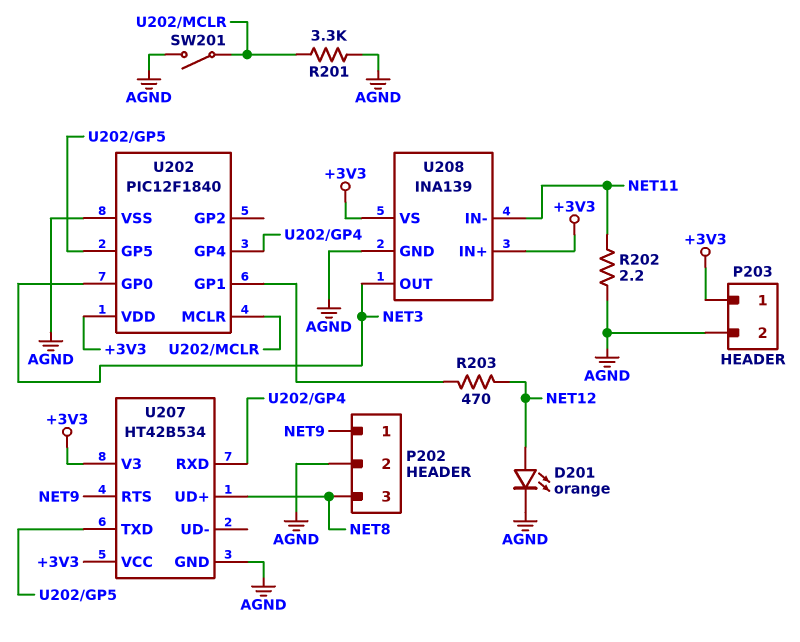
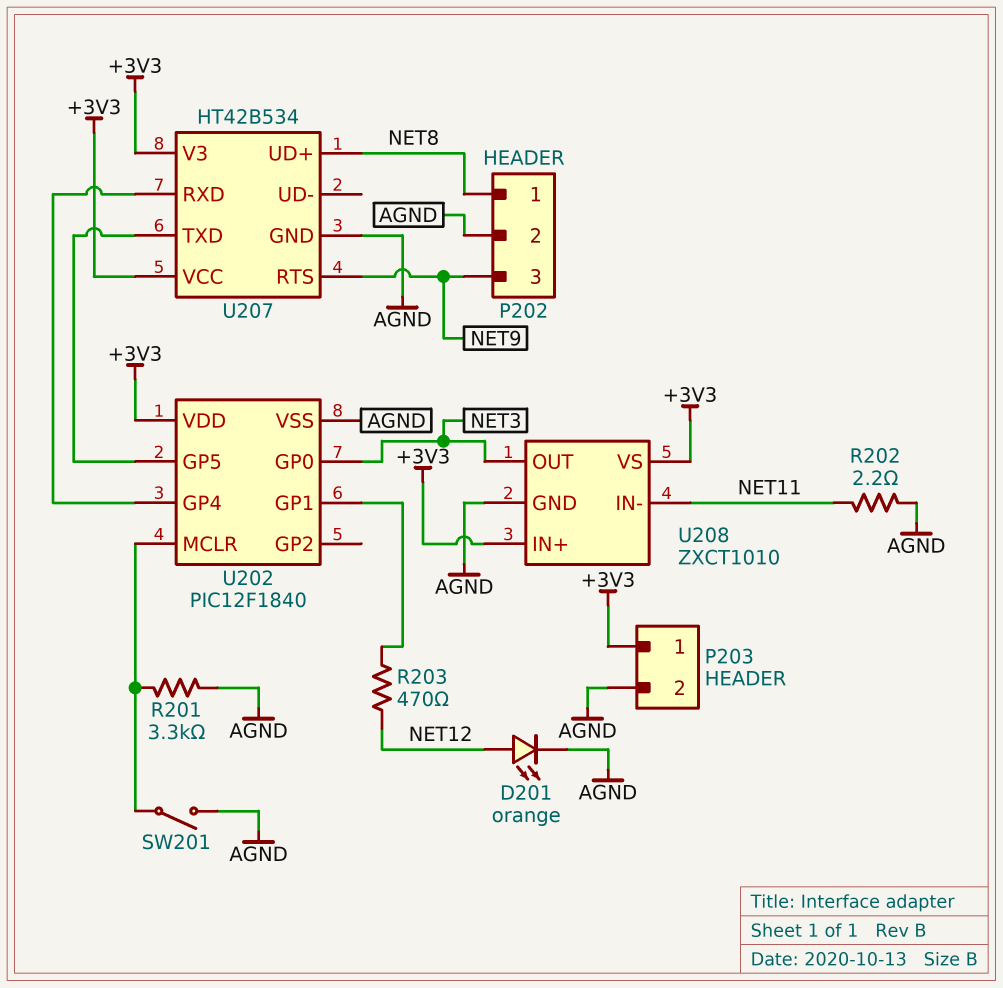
P202 pin 1: NET9 -> NET8
P202 pin 3: NET8 -> NET9
U208: INA139 -> ZXCT1010

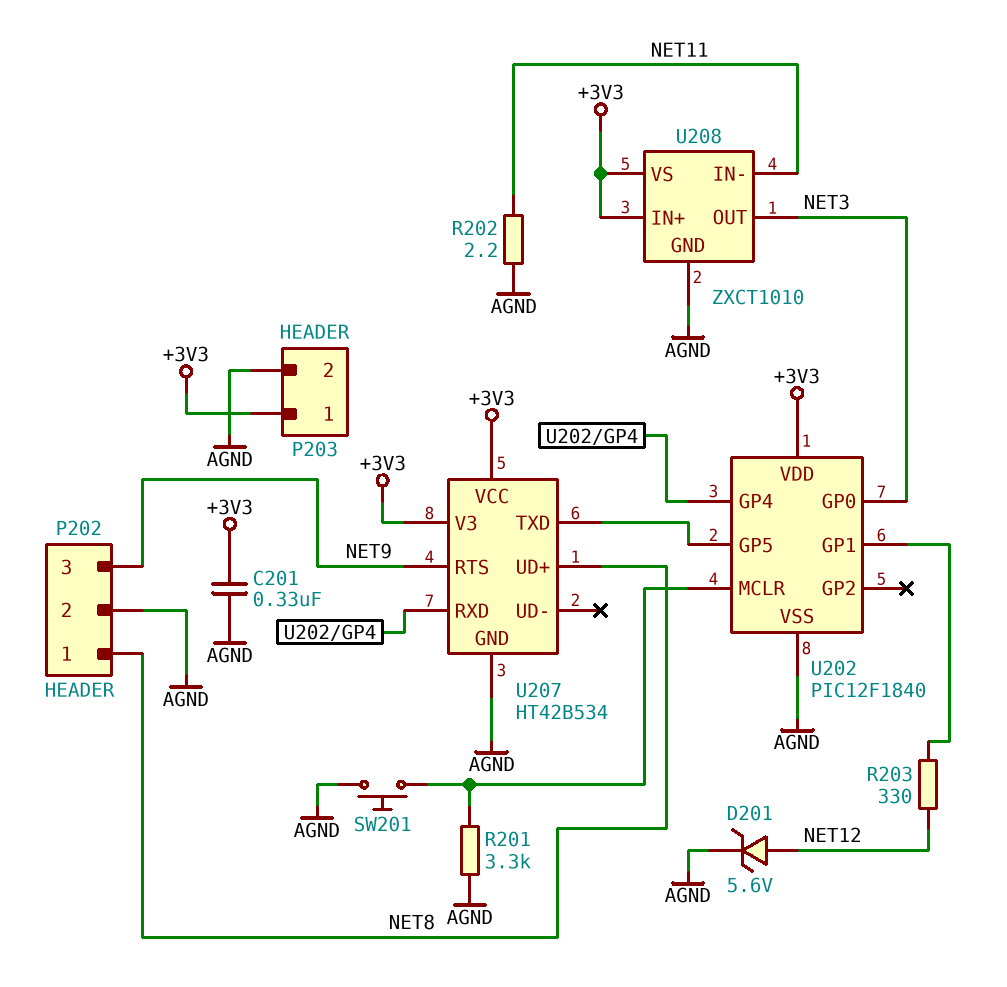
C201: none -> 330nF (+3V3, AGND)
D201: LED orange (A NET12, K AGND) -> zener 5.6V (A NET12, K AGND)
R203: 470 (NET12, U202/GP1) -> 330 (NET12, U202/GP1)
SW201: switch (AGND, U202/MCLR) -> button (AGND, U202/MCLR)

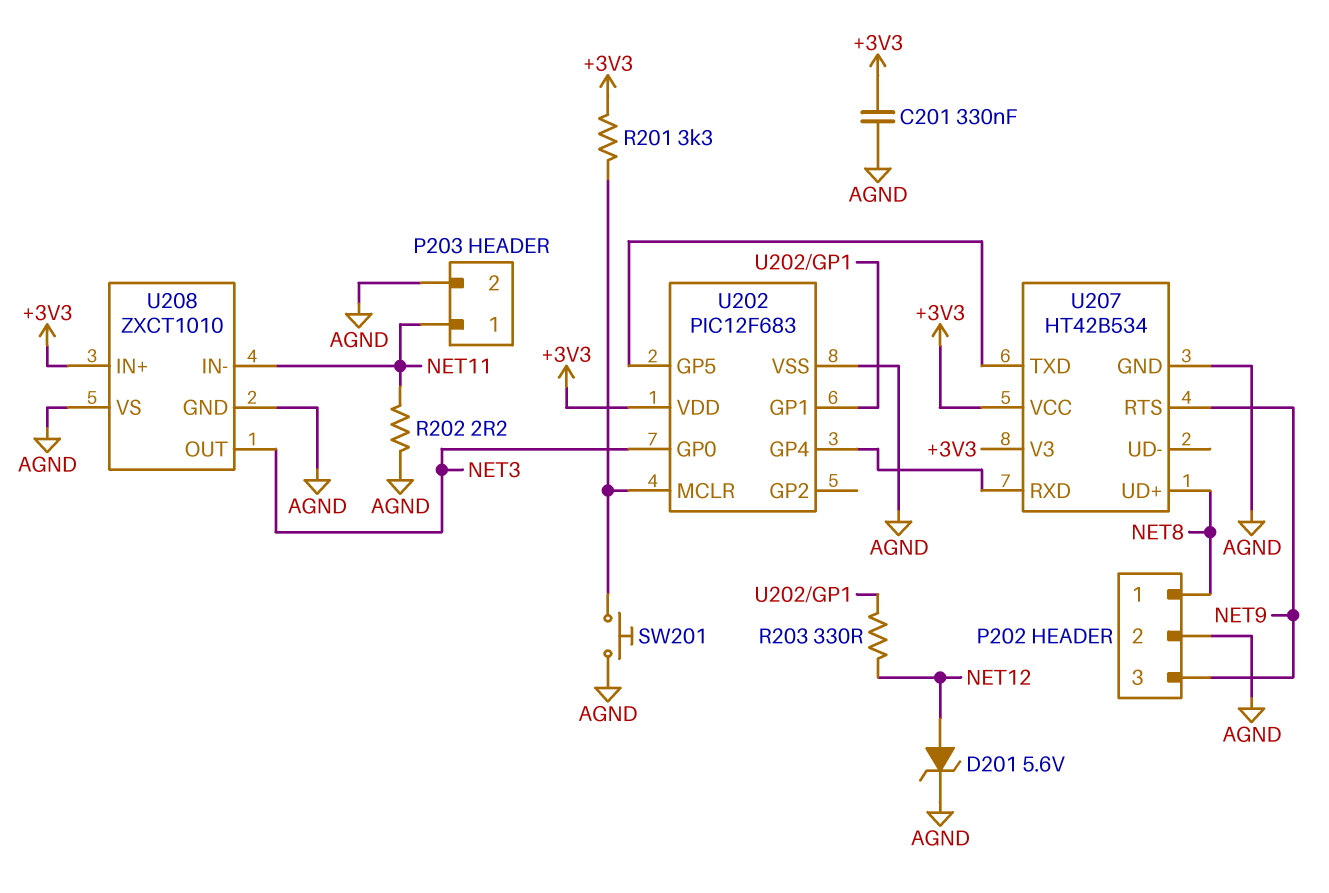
P203 pin 1: +3V3 -> NET11
R201: 3.3k (AGND, U202/MCLR) -> 3.3k (+3V3, U202/MCLR)
U202: PIC12F1840 -> PIC12F683
U208 pin VS: +3V3 -> AGND

